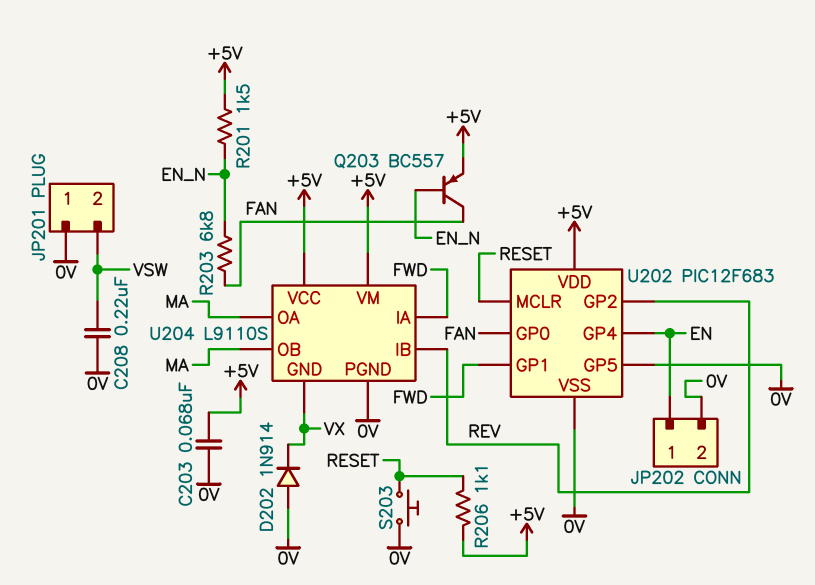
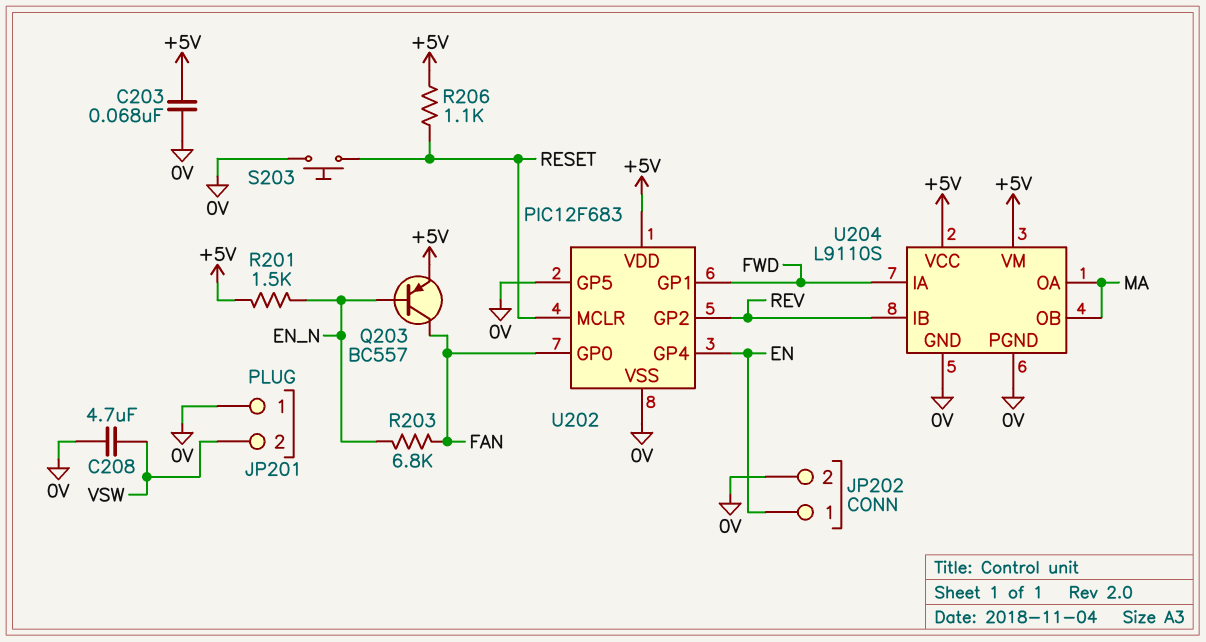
C208: 220nF (0V, VSW) -> 4.7uF (0V, VSW)
D202: diode 1N914 (A 0V, K VX) -> none
U204 pin GND: VX -> 0V

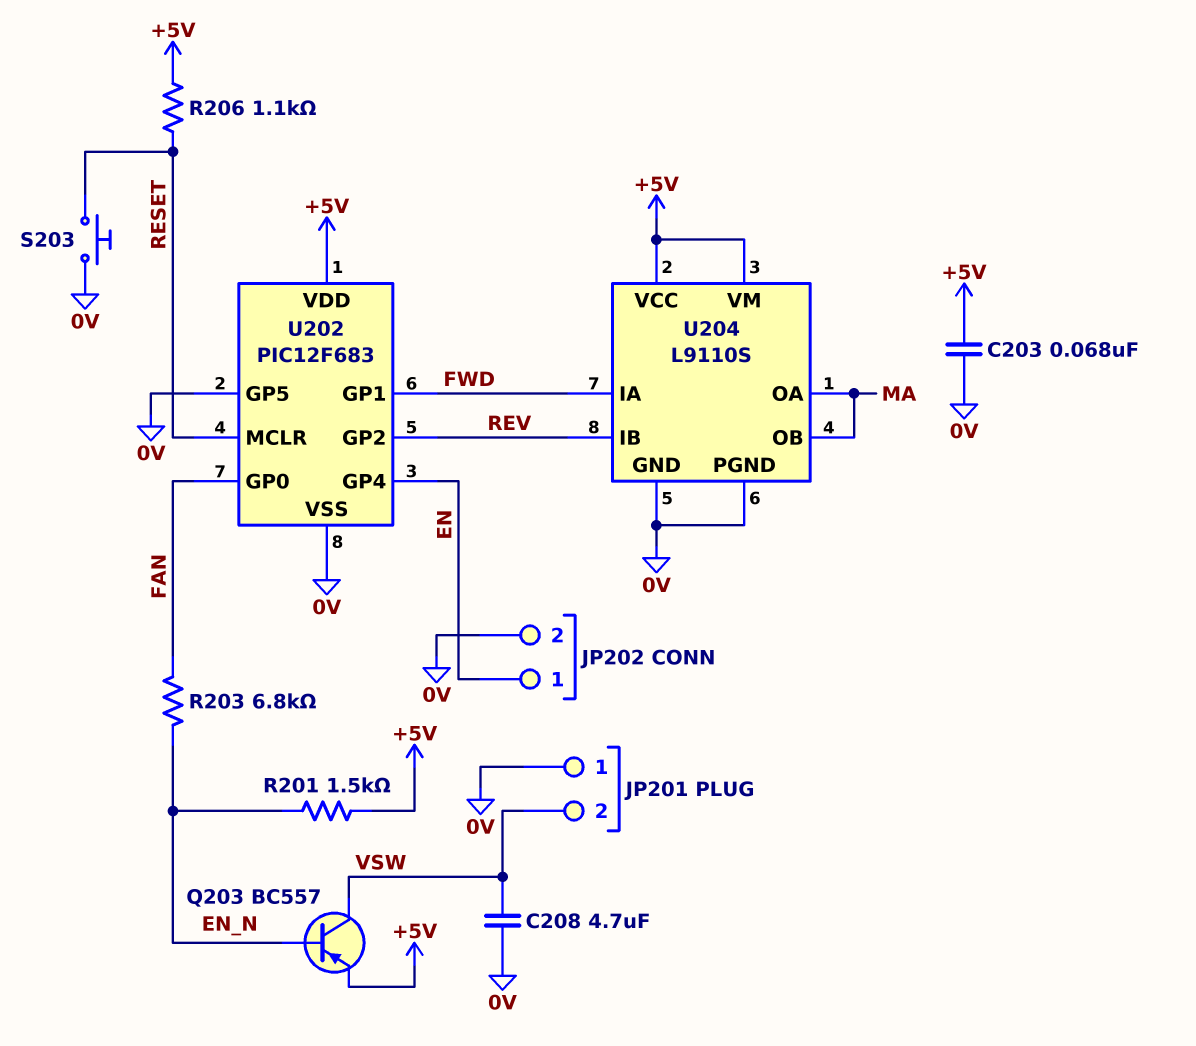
Q203: PNP BC557 (B EN_N, C FAN, E +5V) -> PNP BC557 (B EN_N, C VSW, E +5V)

